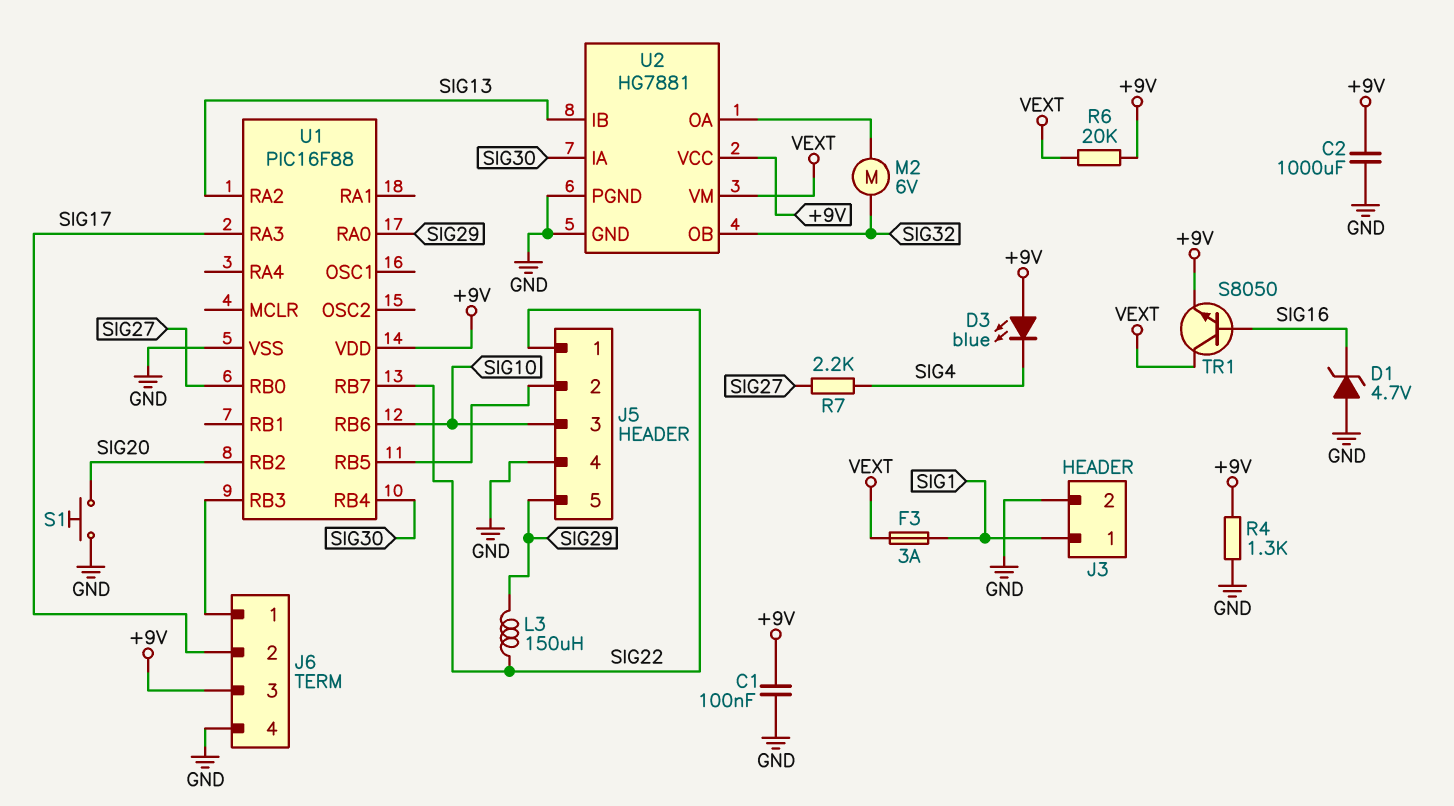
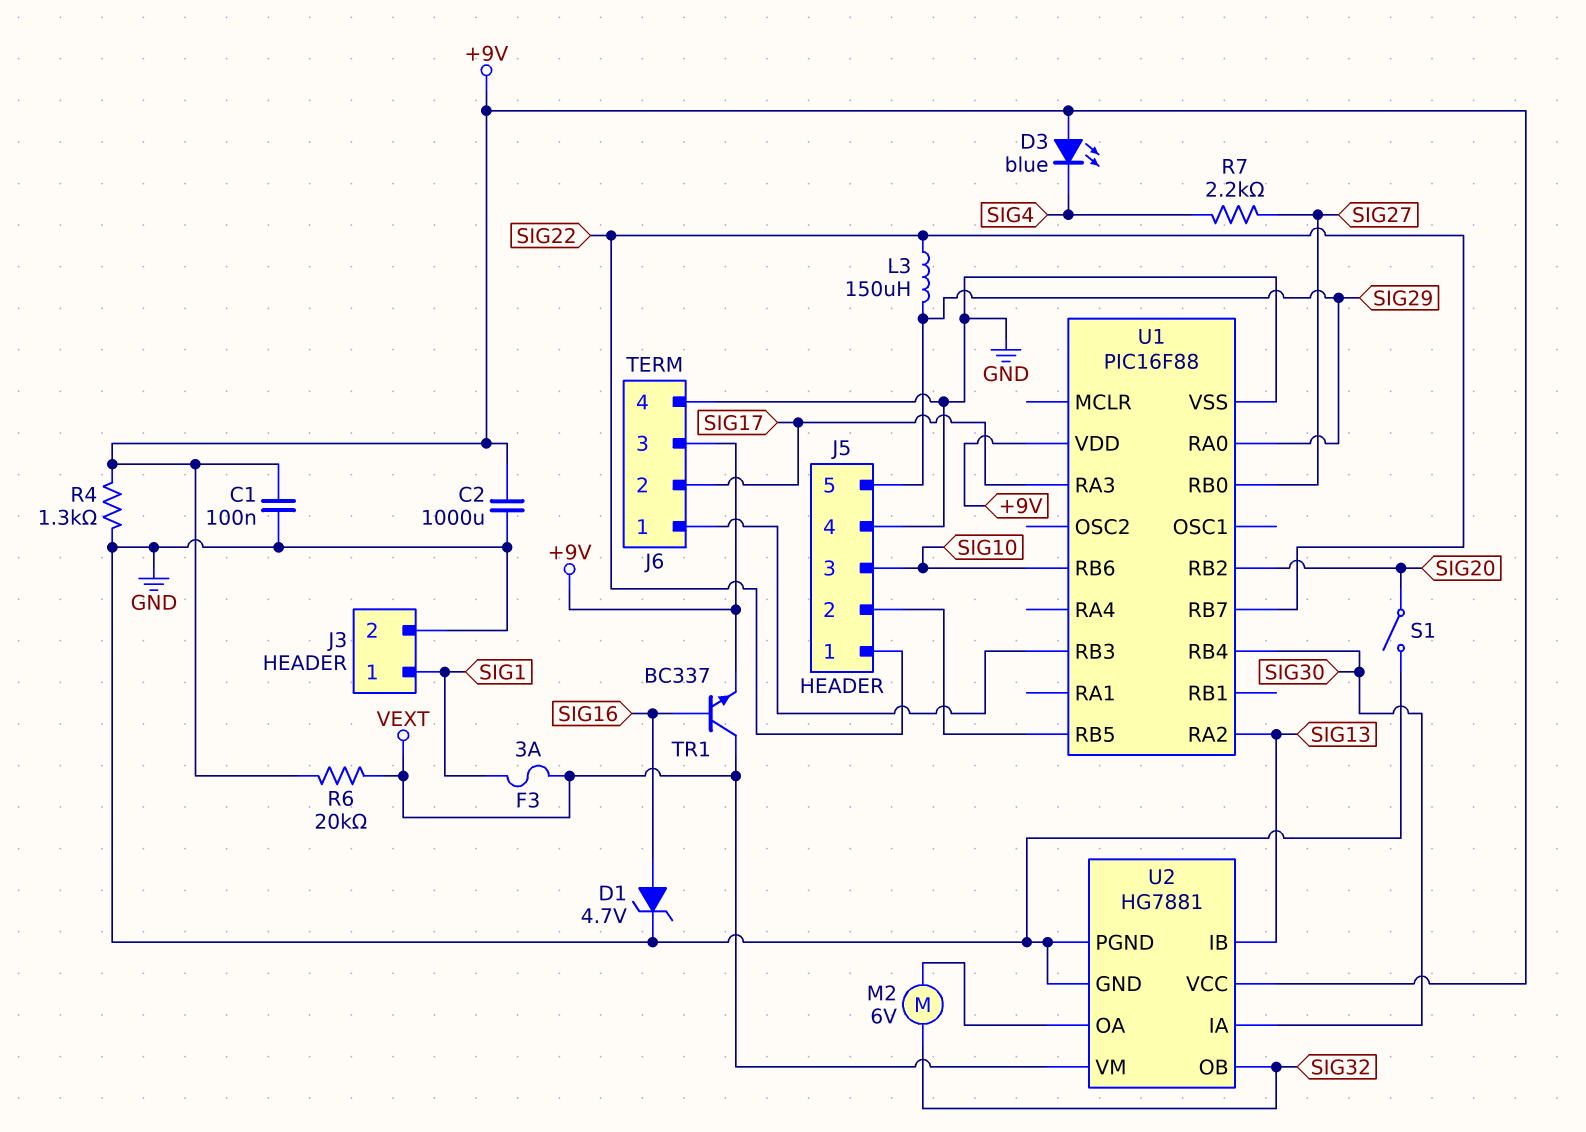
D1: zener 4.7V (A GND, K SIG16) -> zener 4.7V (A SIG16, K GND)
S1: button (GND, SIG20) -> switch (GND, SIG20)
TR1: NPN S8050 (B SIG16, C VEXT, E +9V) -> NPN BC337 (B SIG16, C VEXT, E +9V)

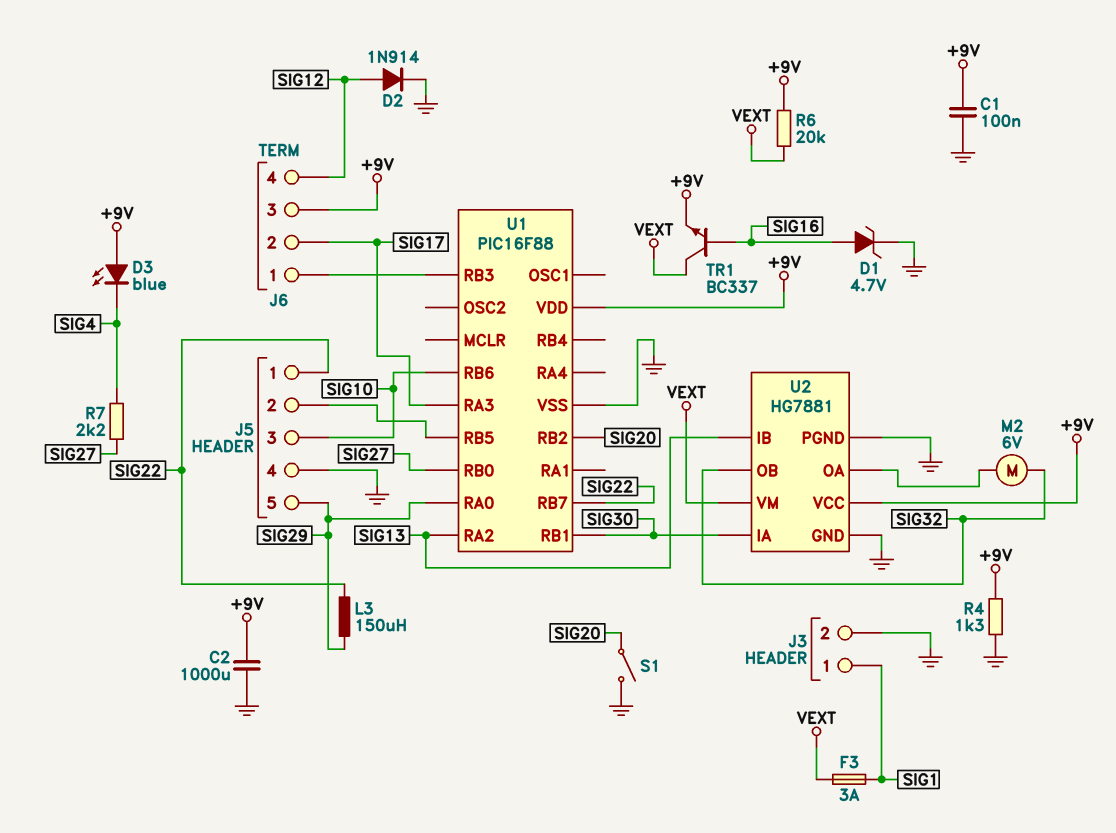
D2: none -> diode 1N914 (A SIG12, K GND)
J6 pin 4: GND -> SIG12
U1 pin RB1: none -> SIG30
U1 pin RB4: SIG30 -> none

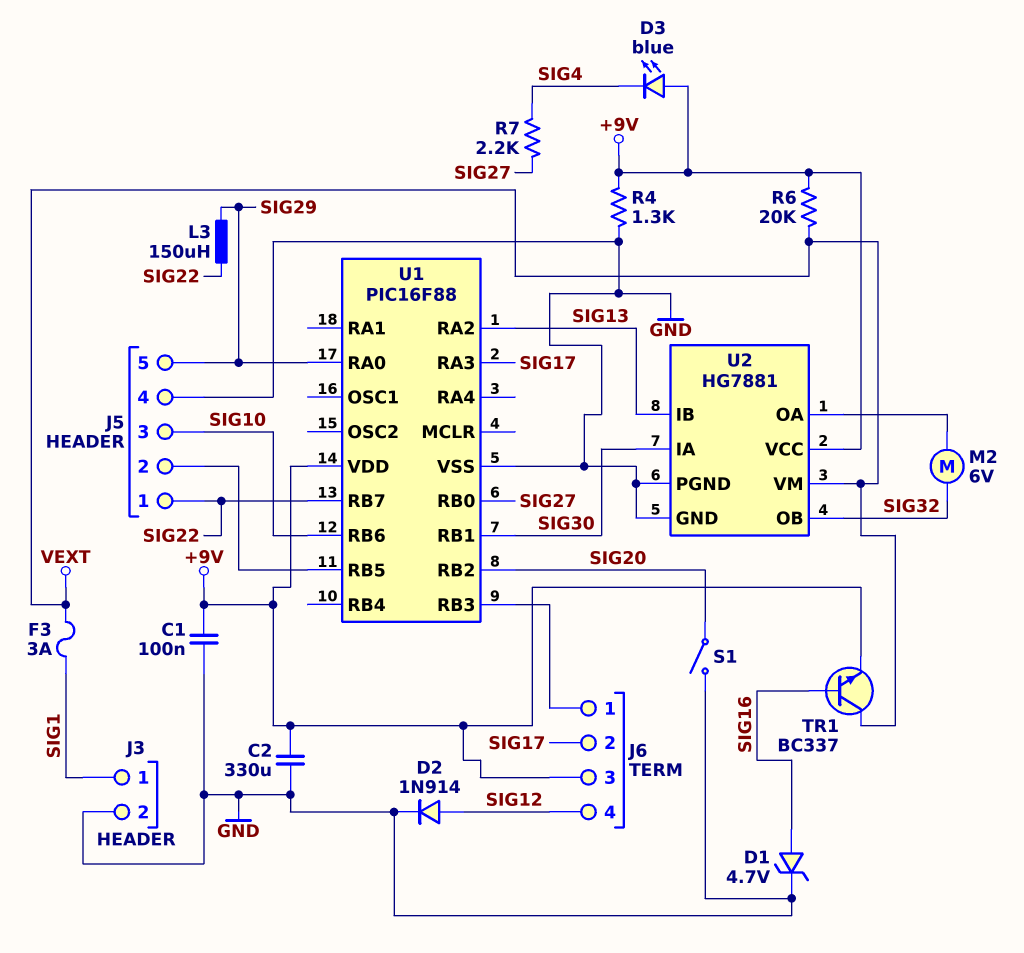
C2: 1000uF (+9V, GND) -> 330uF (+9V, GND)

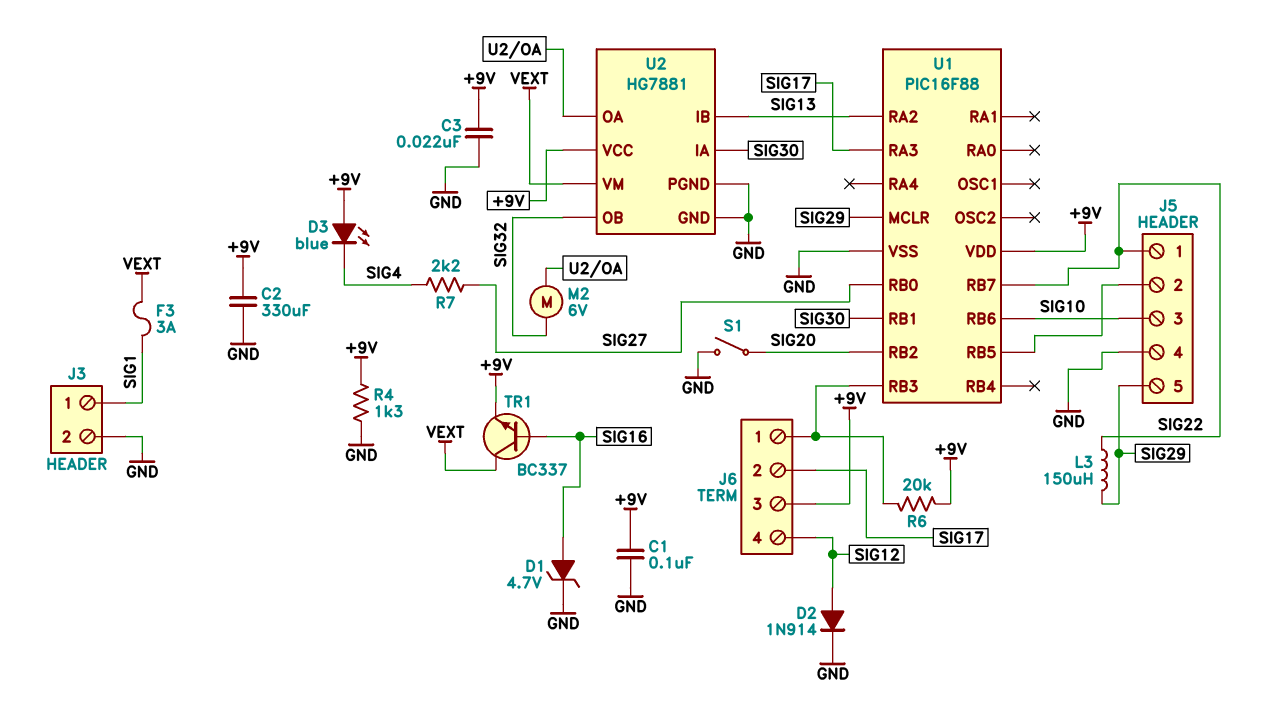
C3: none -> 22nF (+9V, GND)
R6: 20k (+9V, VEXT) -> 20k (+9V, J6/1)
U1 pin MCLR: none -> SIG29
U1 pin RA0: SIG29 -> none

